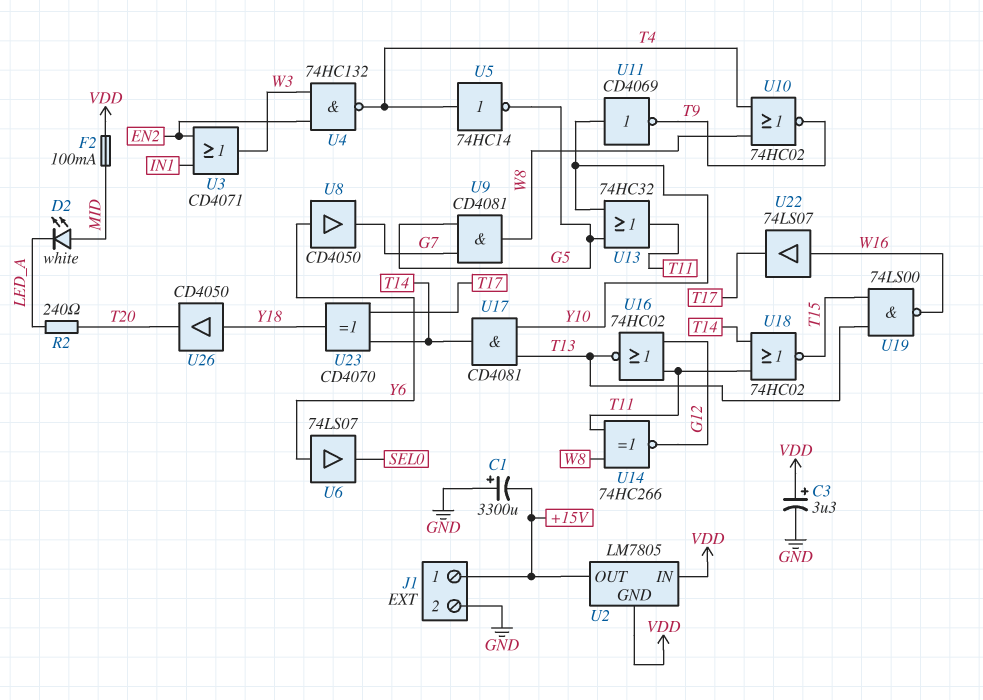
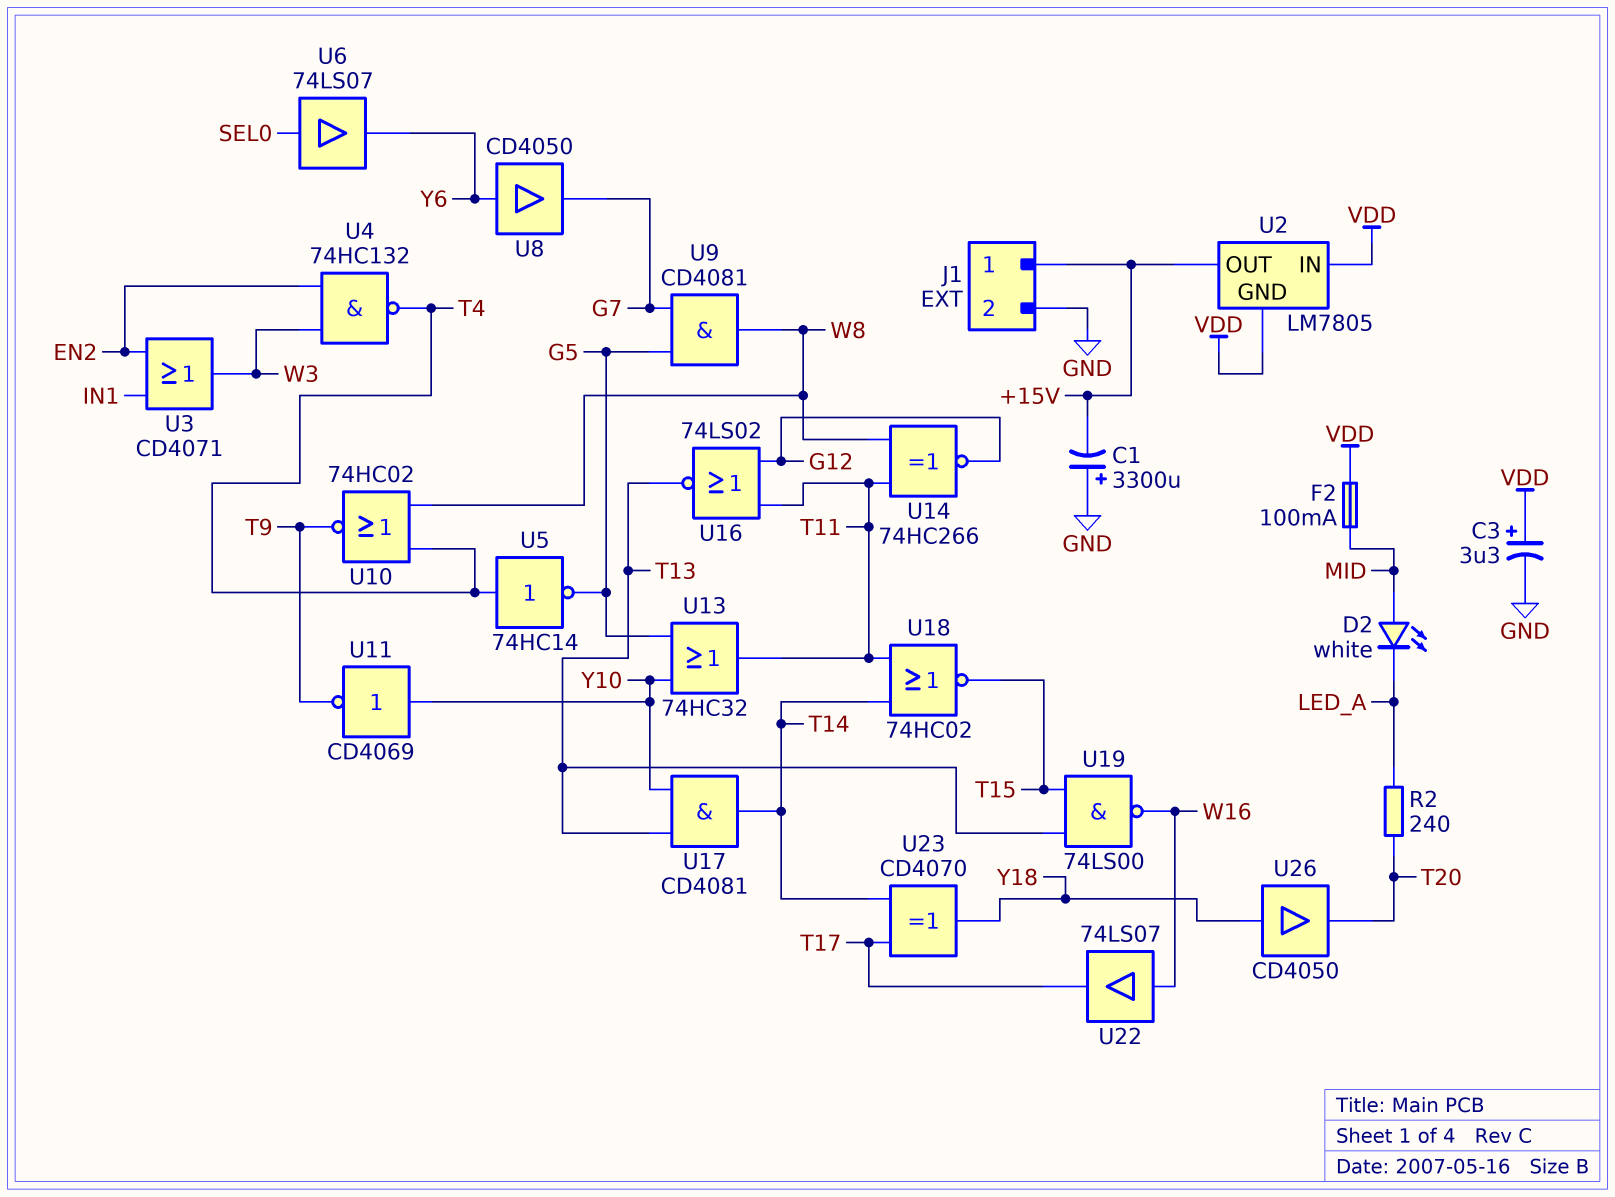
U6: buffer 74LS07 (in Y6, out SEL0) -> buffer 74LS07 (in SEL0, out Y6)
U16: NOR 74HC02 (in G12, in T11, out T13) -> NOR 74LS02 (in G12, in T11, out T13)

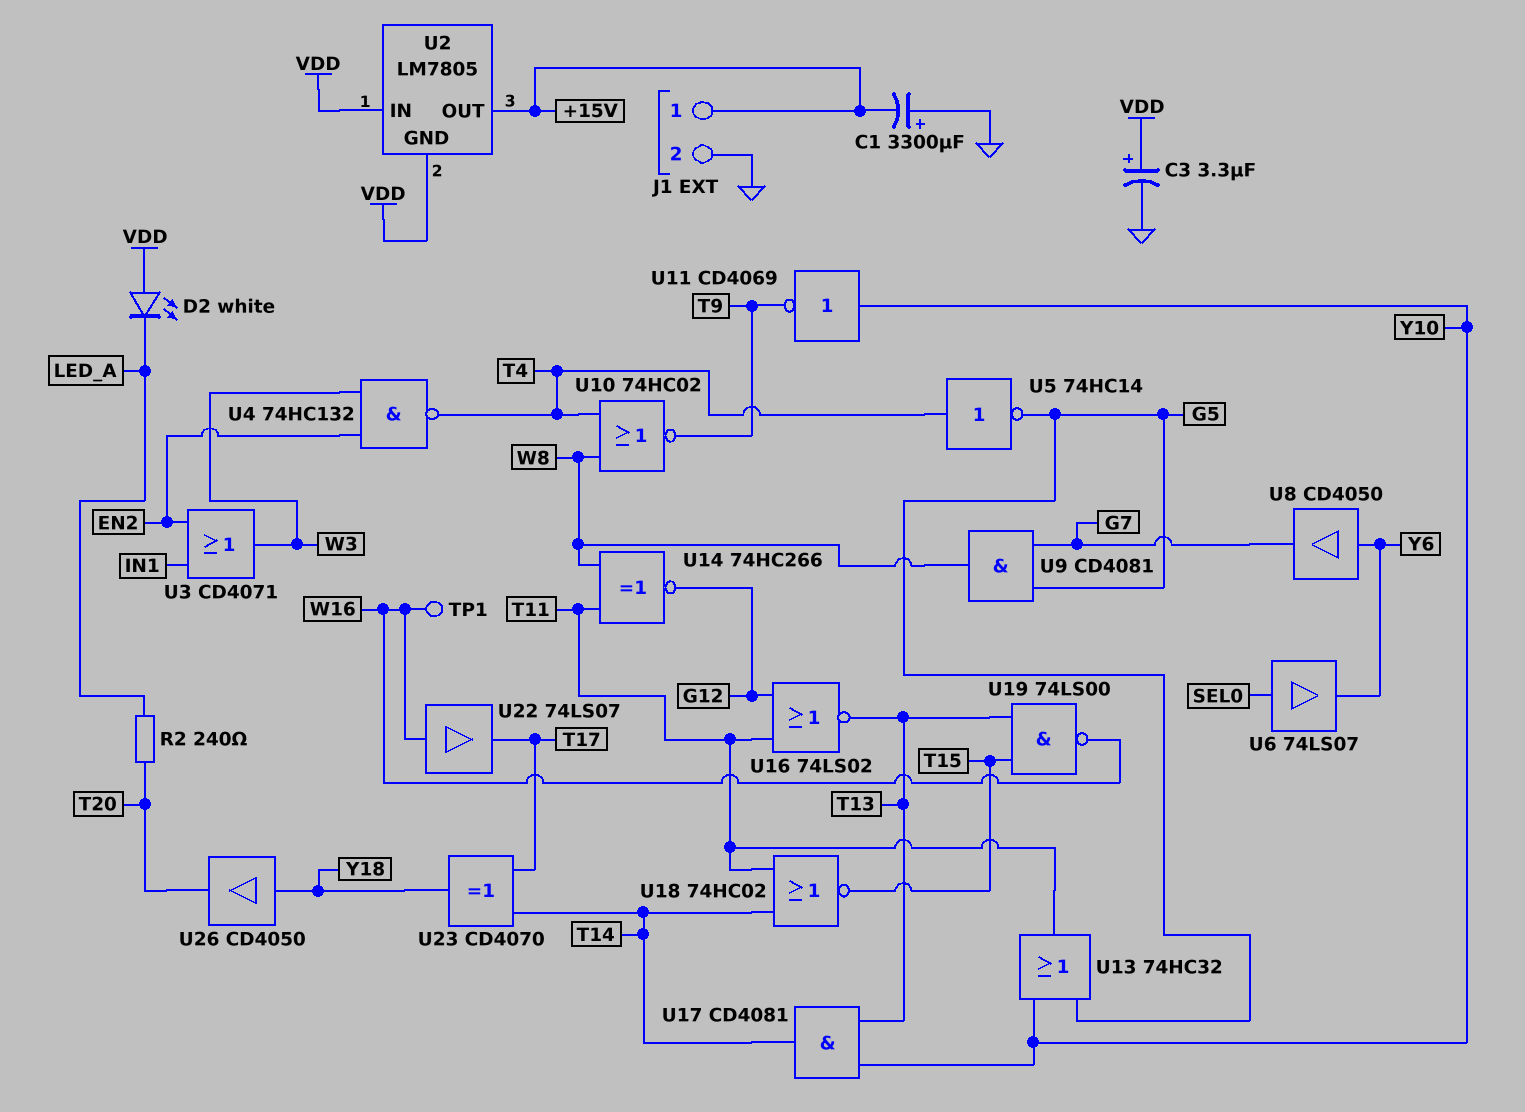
D2: LED white (A MID, K LED_A) -> LED white (A VDD, K LED_A)
F2: 100mA (MID, VDD) -> none
TP1: none -> test point (W16)

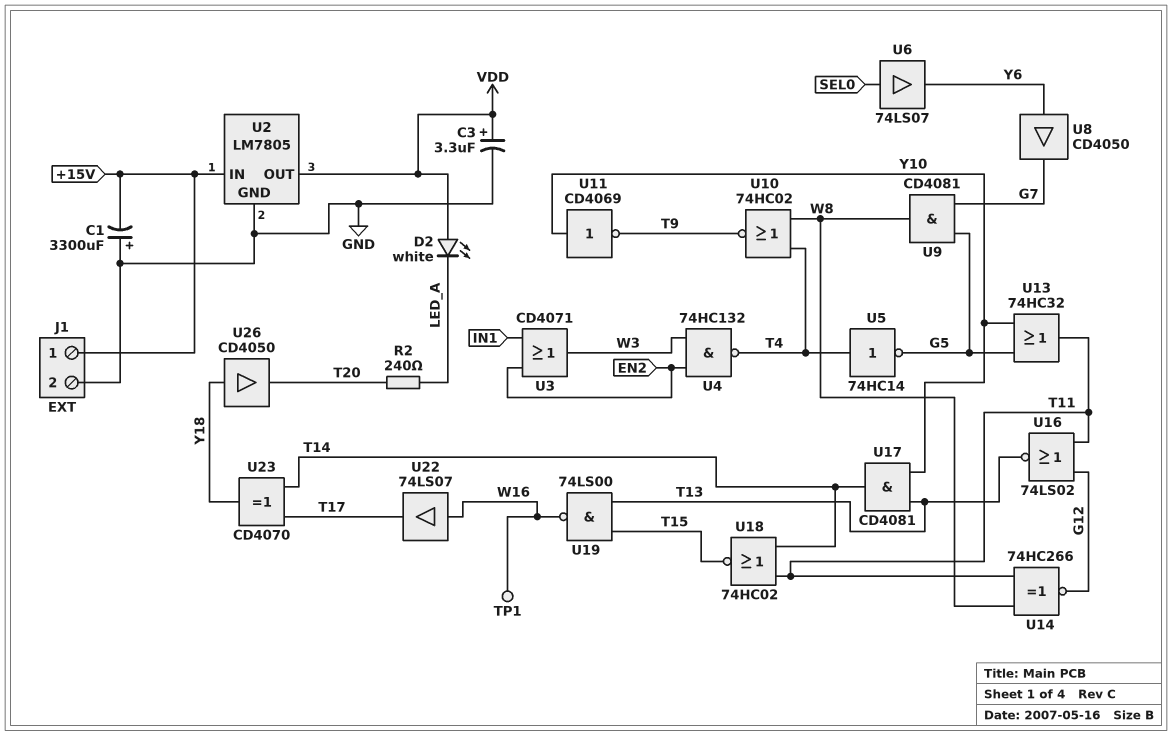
U2 pin GND: VDD -> GND
U2 pin IN: VDD -> +15V
U2 pin OUT: +15V -> VDD

